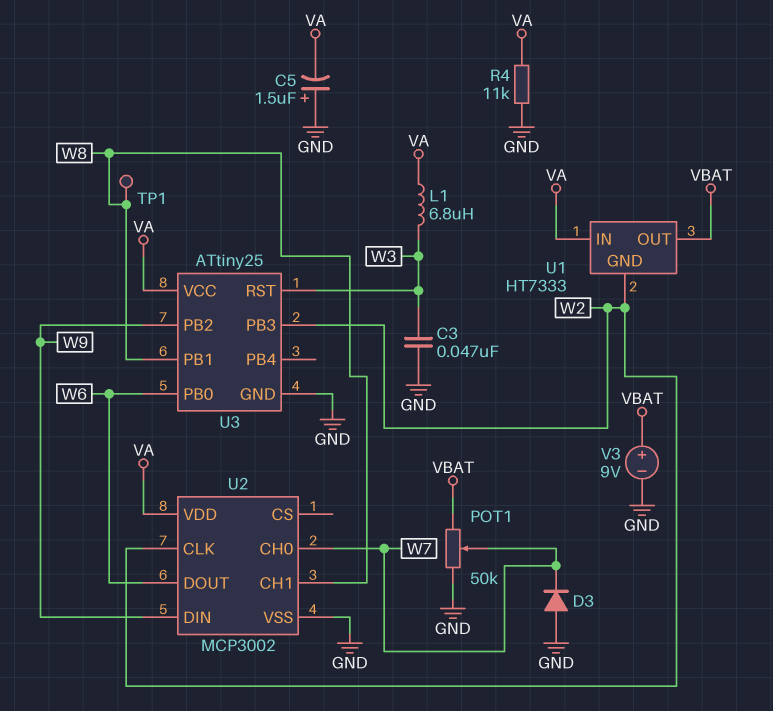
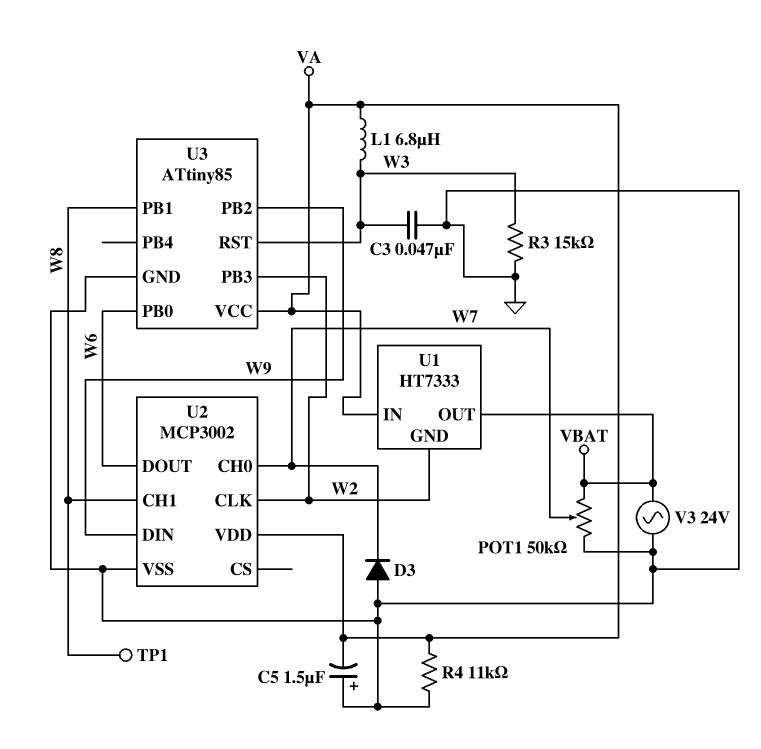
R3: none -> 15k (GND, W3)
U3: ATtiny25 -> ATtiny85
V3: 9V (plus VBAT, minus GND) -> AC 24V (GND, VBAT)

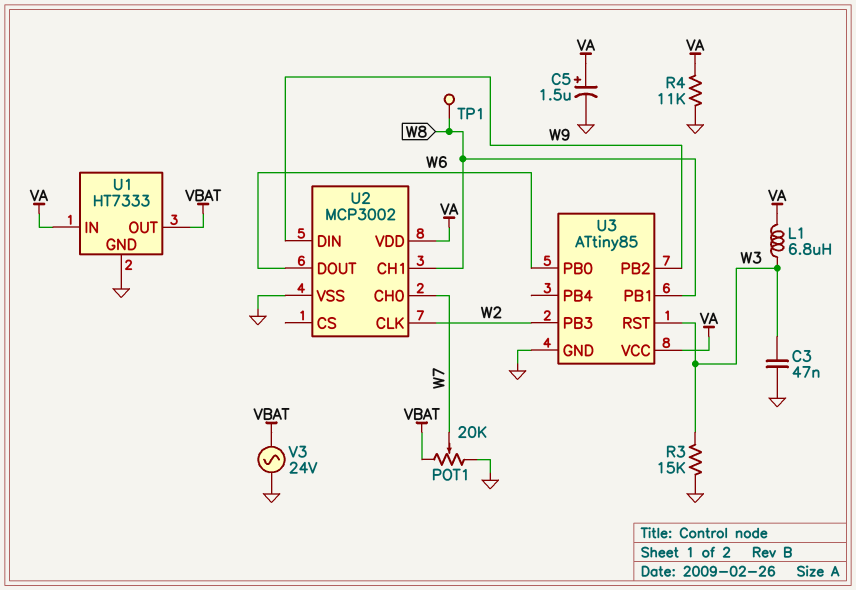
C5: 1.5uF (plus GND, minus VA) -> 1.5uF (plus VA, minus GND)
D3: diode (A GND, K W7) -> none
POT1: 50k (GND, VBAT, wiper W7) -> 20k (GND, VBAT, wiper W7)
U1 pin GND: W2 -> GND

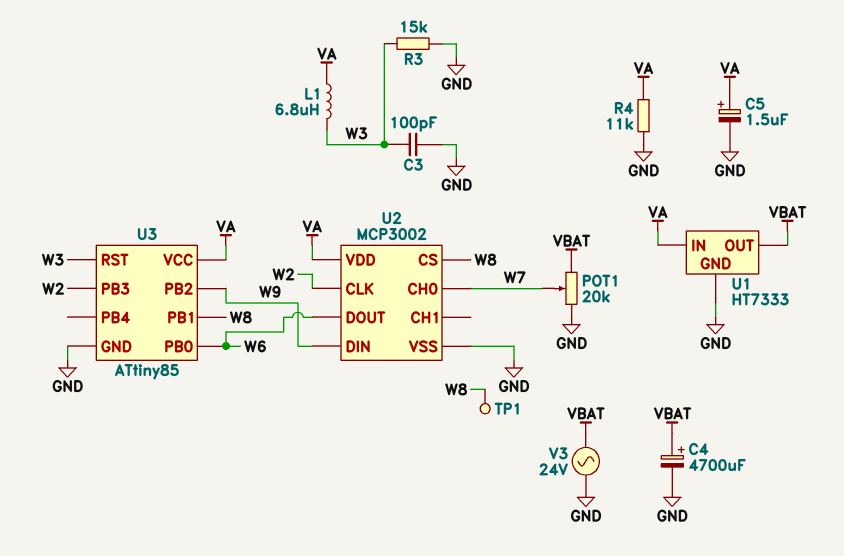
C3: 47nF (GND, W3) -> 100pF (GND, W3)
C4: none -> 4700uF (plus VBAT, minus GND)
U2 pin CH1: W8 -> none
U2 pin CS: none -> W8

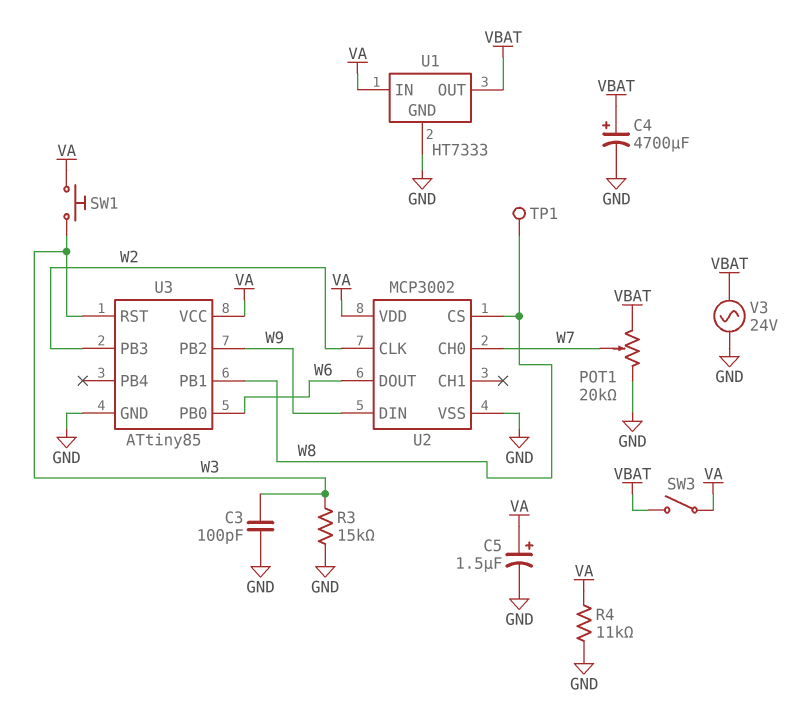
L1: 6.8uH (VA, W3) -> none
SW1: none -> button (VA, W3)
SW3: none -> switch (VA, VBAT)

